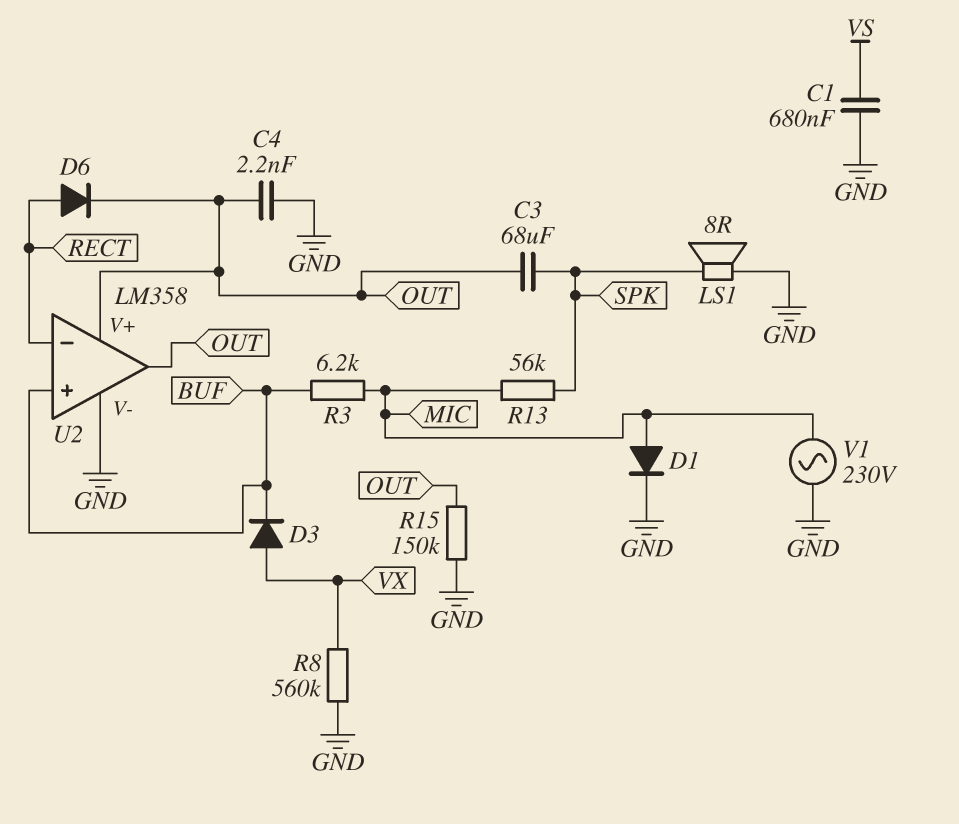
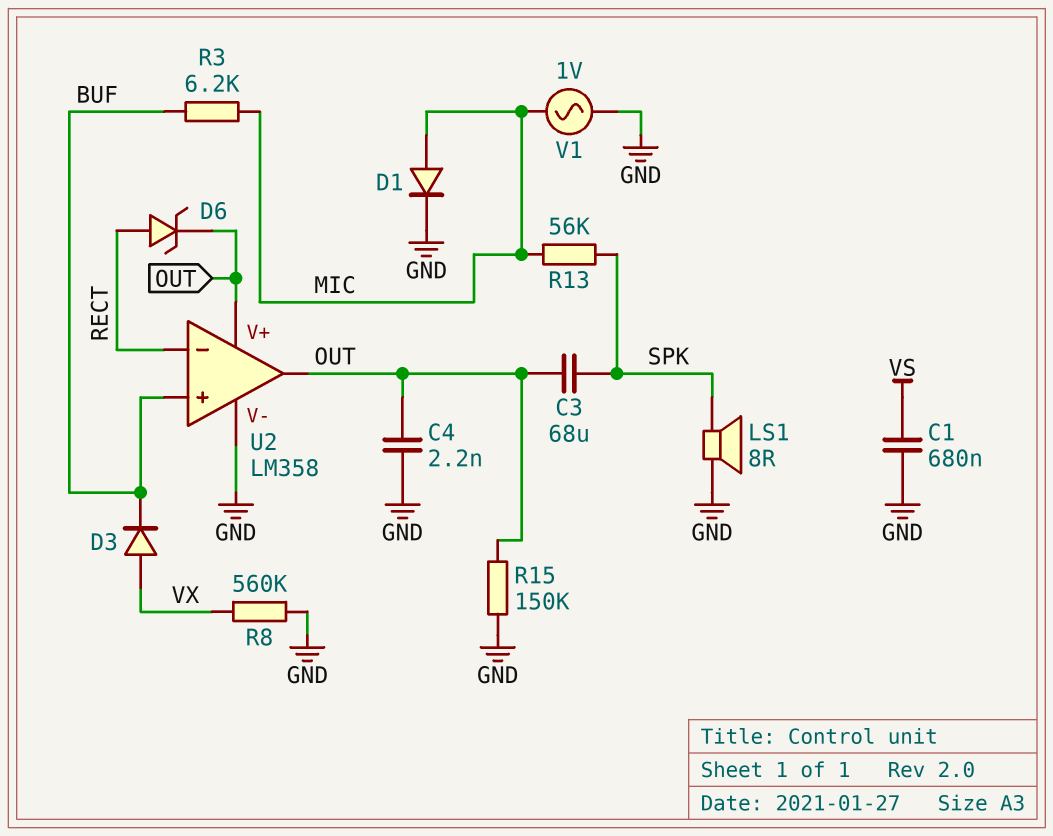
D6: diode (A RECT, K OUT) -> zener (A RECT, K OUT)
V1: AC 230V (GND, MIC) -> AC 1V (GND, MIC)

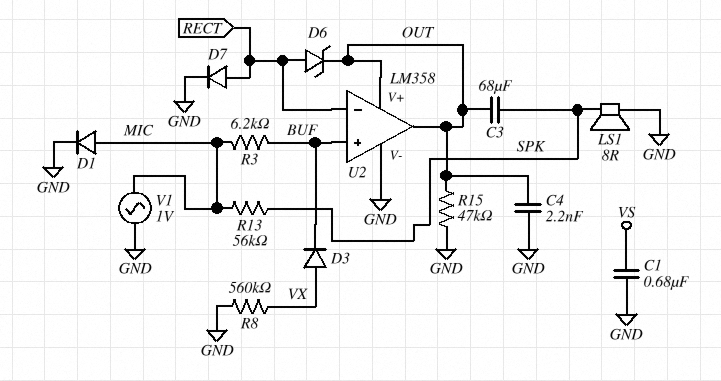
D7: none -> diode (A RECT, K GND)
R15: 150k (GND, OUT) -> 47k (GND, OUT)

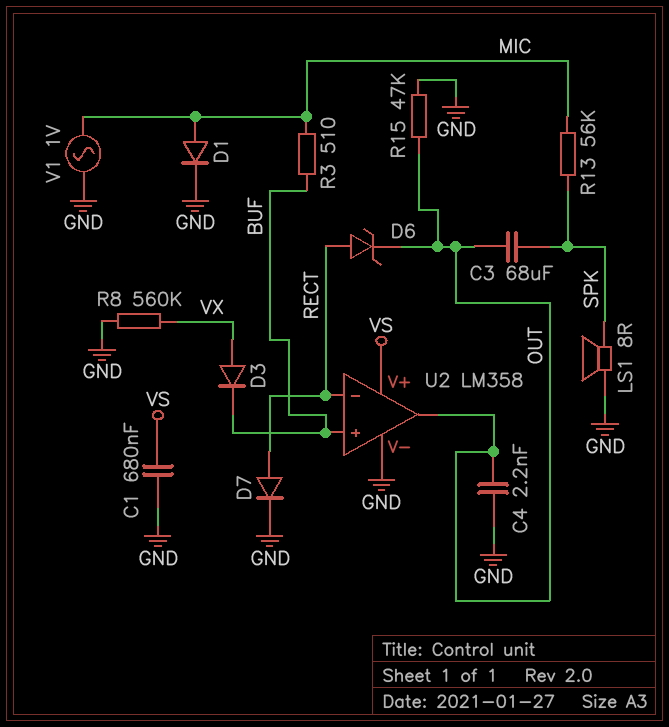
R3: 6.2k (BUF, MIC) -> 510 (BUF, MIC)
U2 pin V+: OUT -> VS

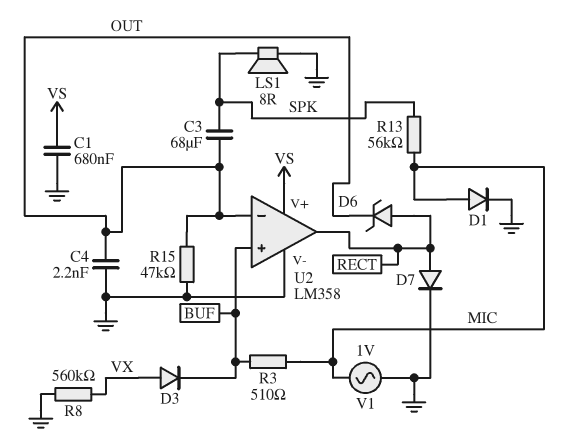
U2 pin in-: RECT -> OUT
U2 pin out: OUT -> RECT

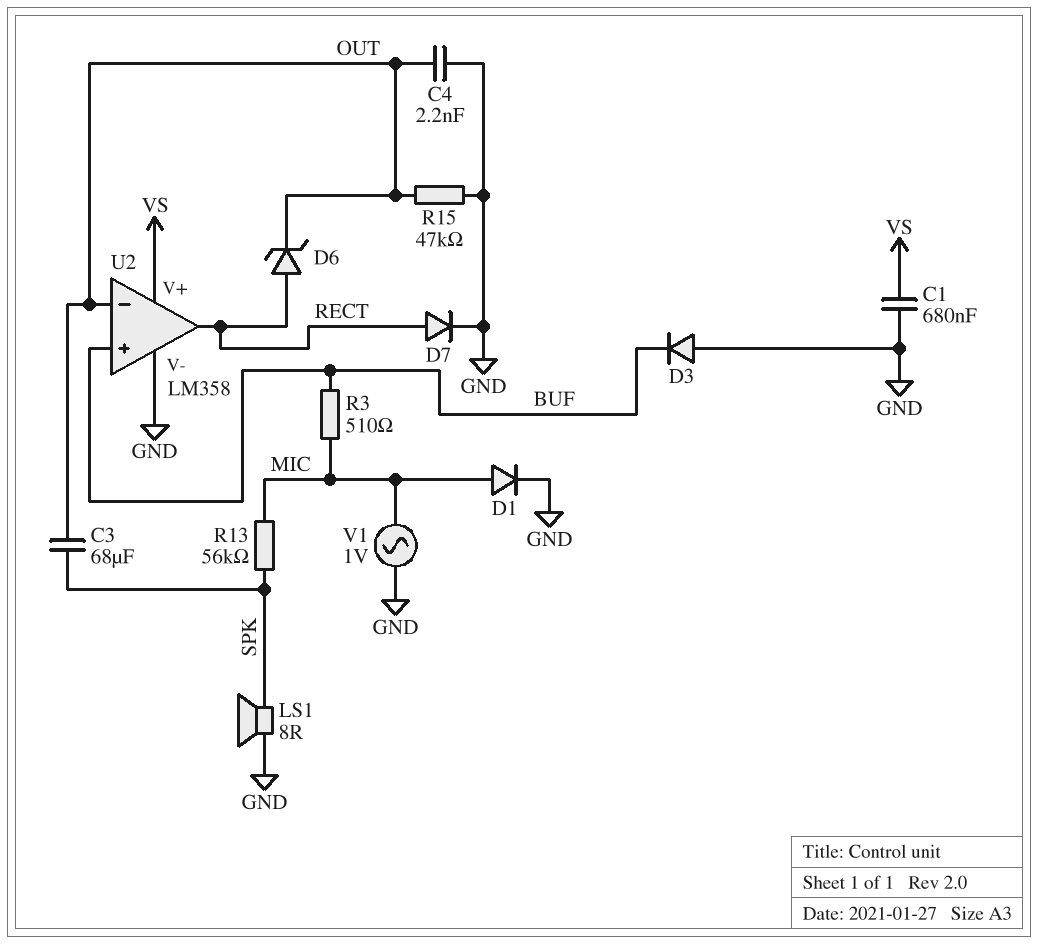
D3: diode (A VX, K BUF) -> diode (A GND, K BUF)
R8: 560k (GND, VX) -> none

